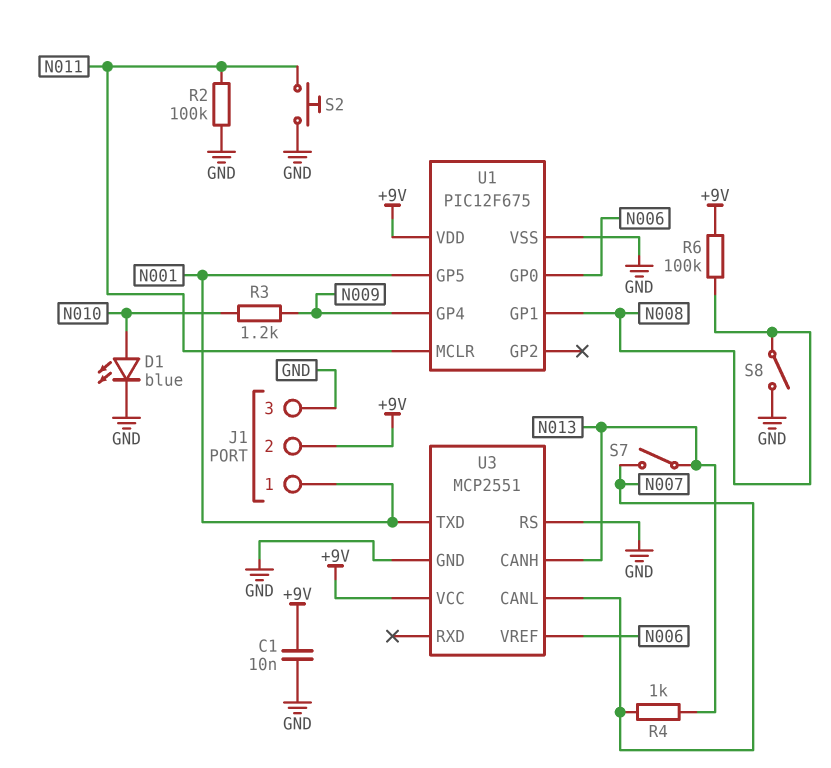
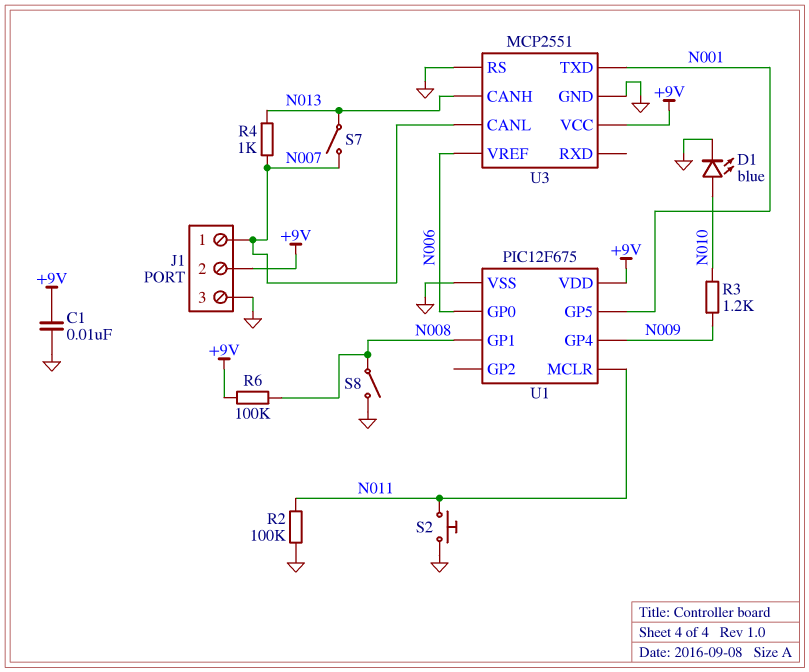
J1 pin 1: N001 -> N007

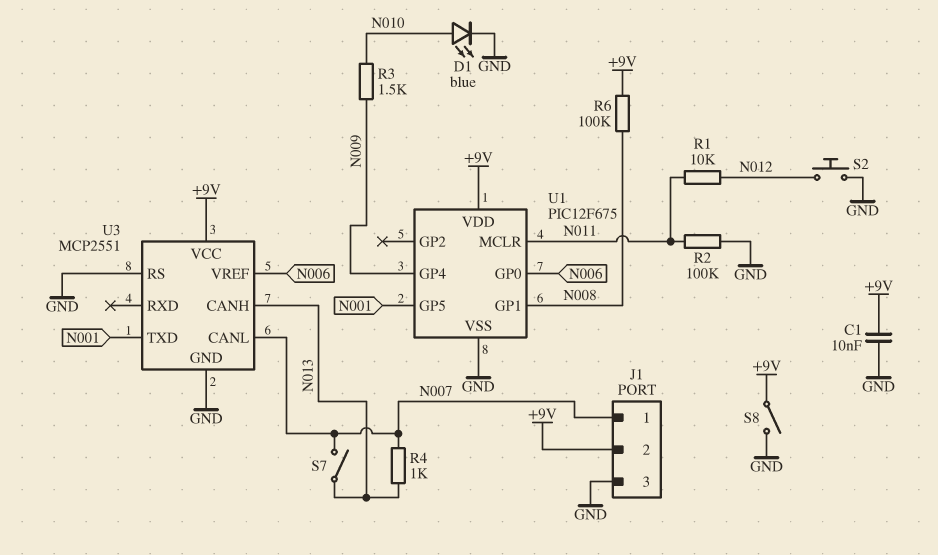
R1: none -> 10k (N011, N012)
R3: 1.2k (N009, N010) -> 1.5k (N009, N010)
S2: button (GND, N011) -> button (GND, N012)
S8: switch (GND, N008) -> switch (+9V, GND)

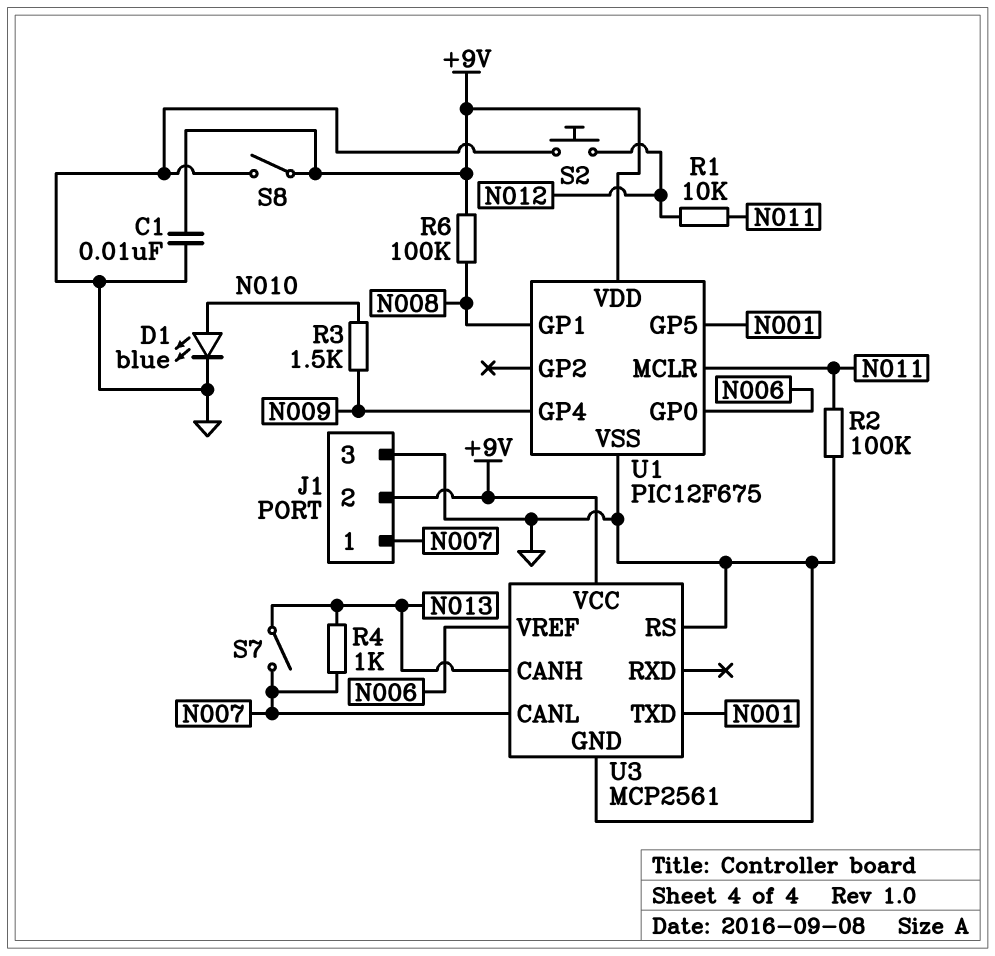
U3: MCP2551 -> MCP2561

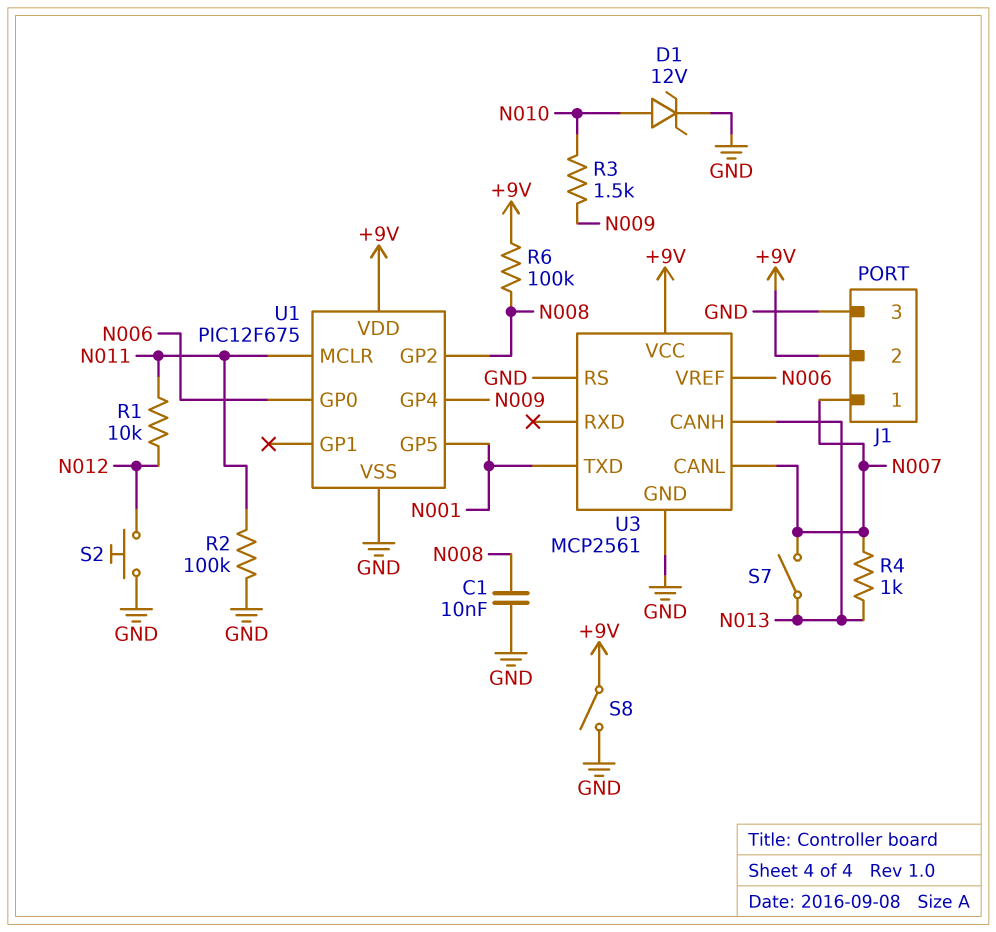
C1: 10nF (+9V, GND) -> 10nF (GND, N008)
D1: LED blue (A N010, K GND) -> zener 12V (A N010, K GND)
U1 pin GP1: N008 -> none
U1 pin GP2: none -> N008

